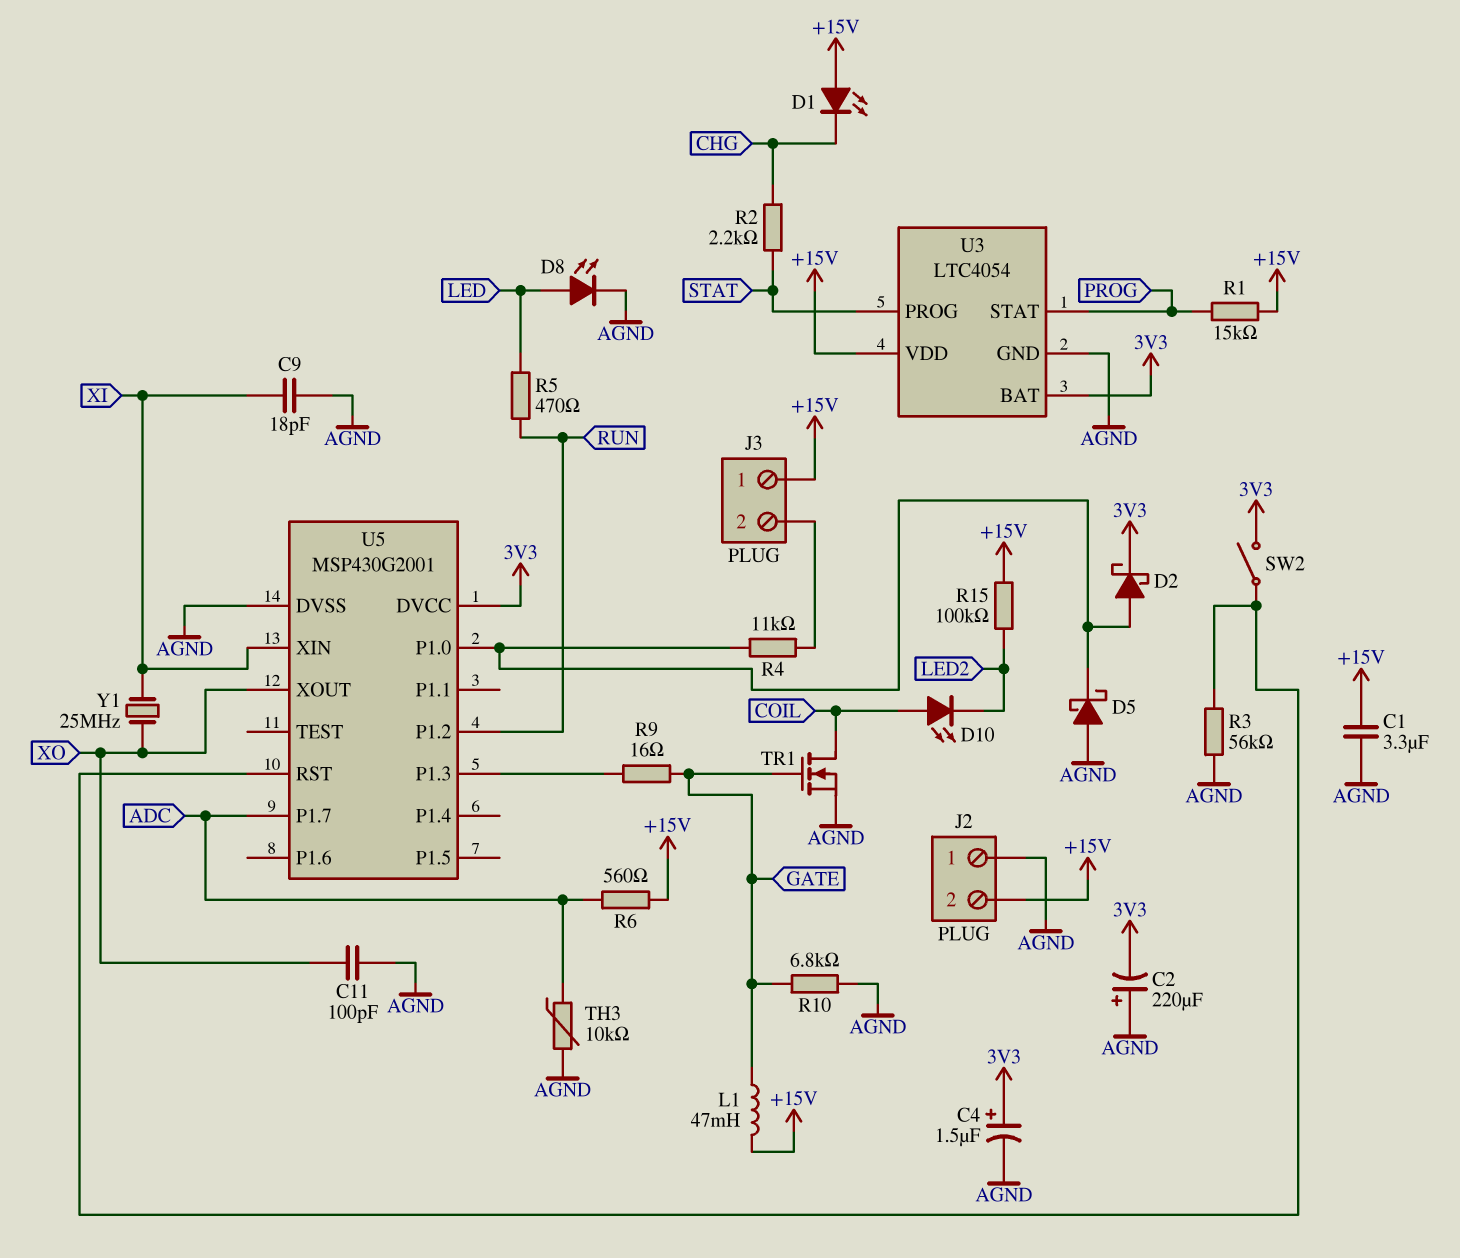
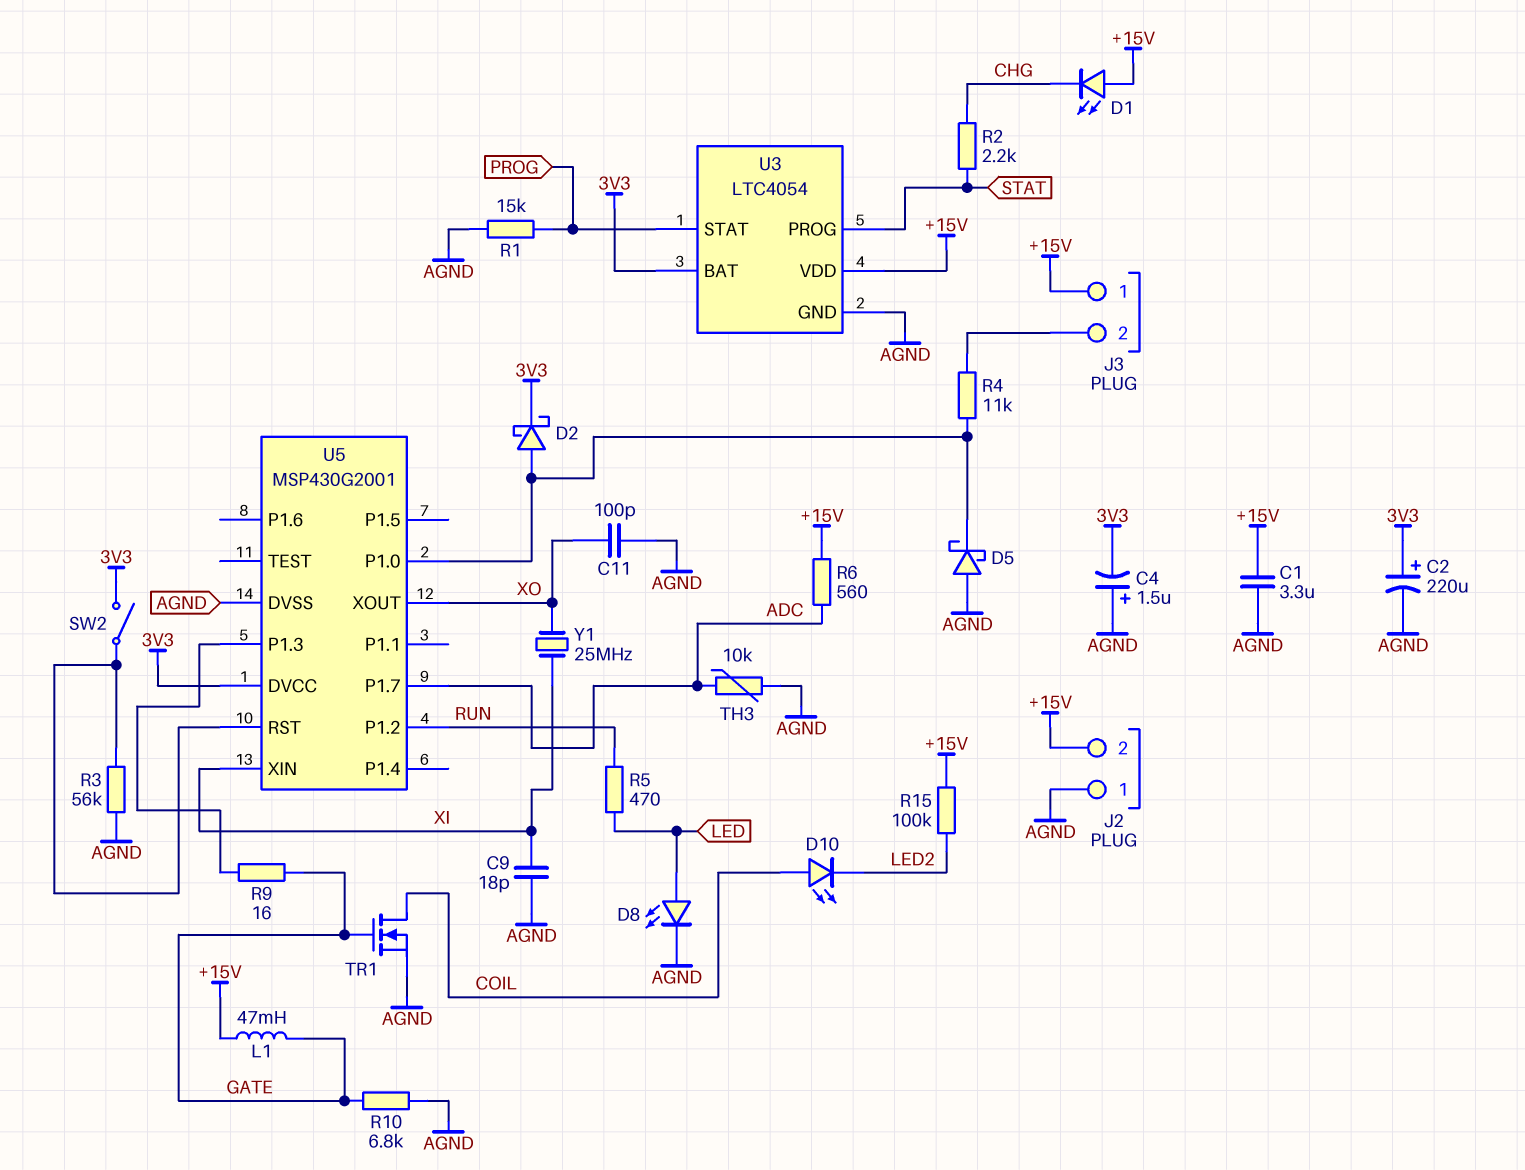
C2: 220uF (plus AGND, minus 3V3) -> 220uF (plus 3V3, minus AGND)
C4: 1.5uF (plus 3V3, minus AGND) -> 1.5uF (plus AGND, minus 3V3)
R1: 15k (+15V, PROG) -> 15k (AGND, PROG)

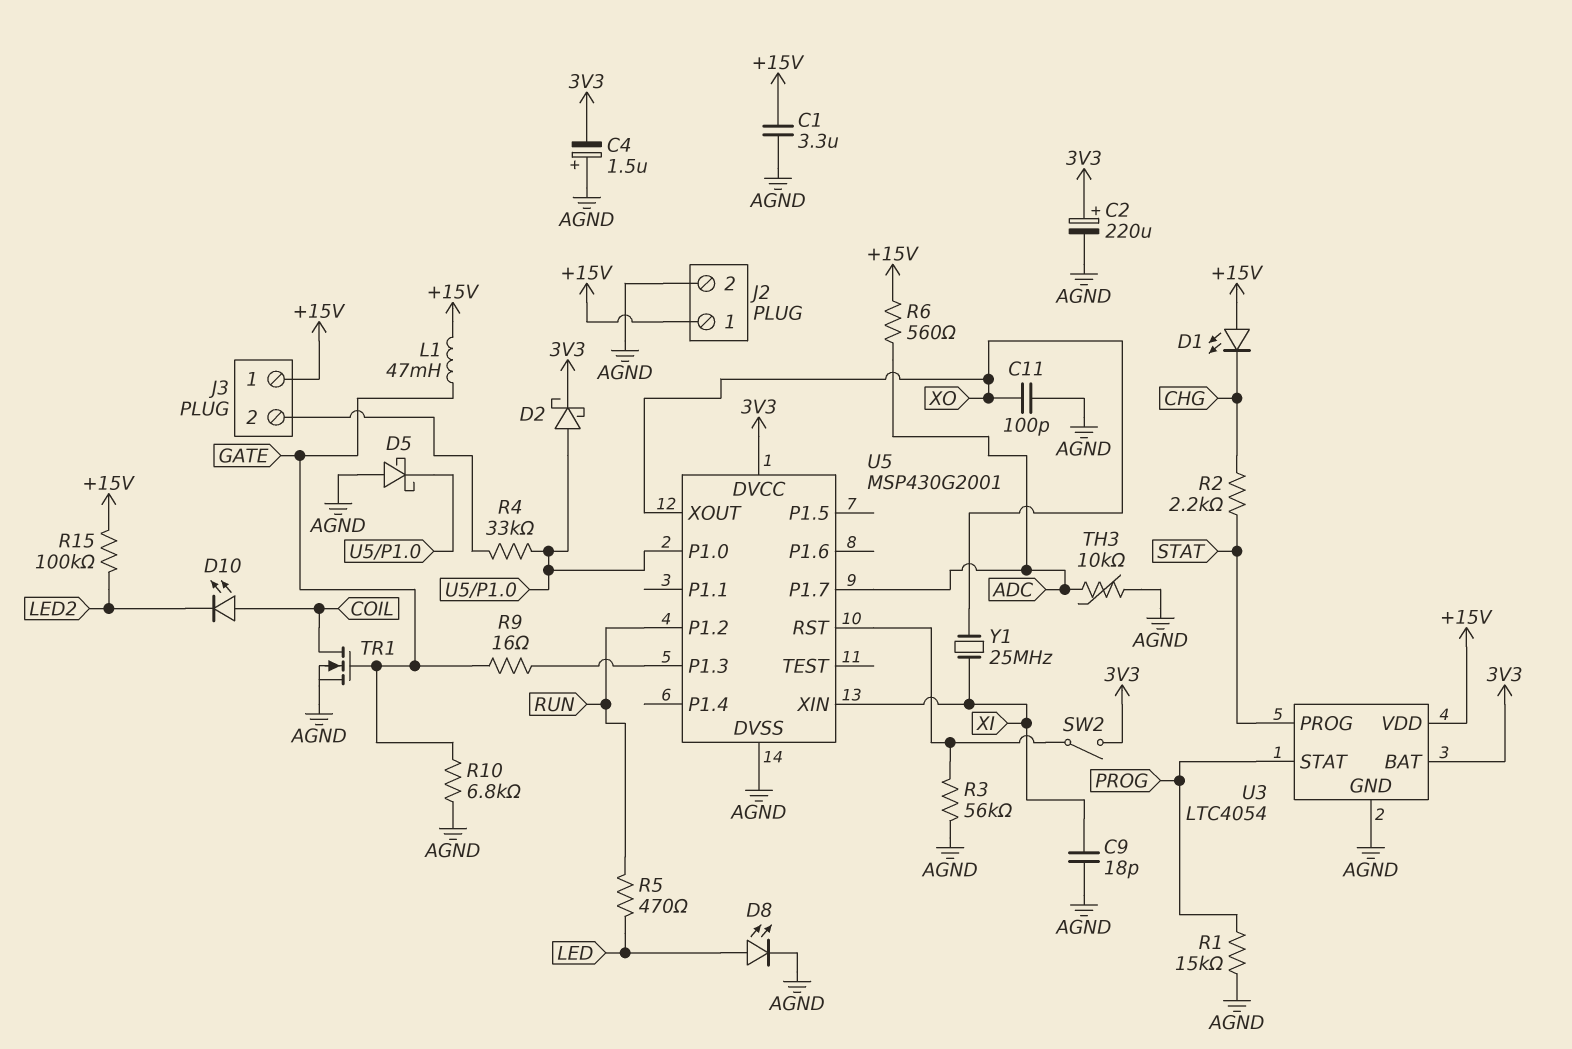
J2 pin 1: AGND -> +15V
J2 pin 2: +15V -> AGND
R4: 11k (J3/2, U5/P1.0) -> 33k (J3/2, U5/P1.0)

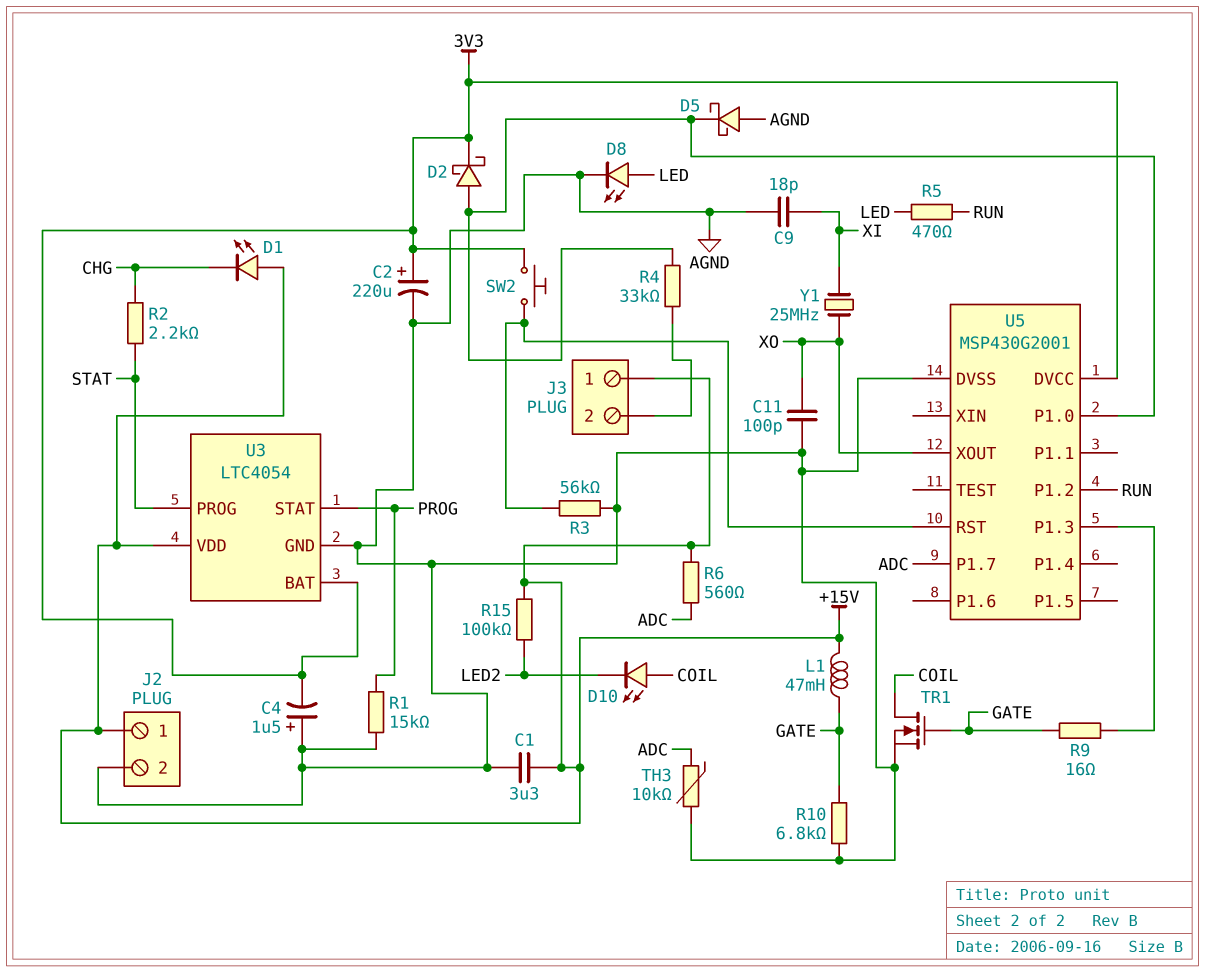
SW2: switch (3V3, U5/RST) -> button (3V3, U5/RST)
U5 pin XIN: XI -> none

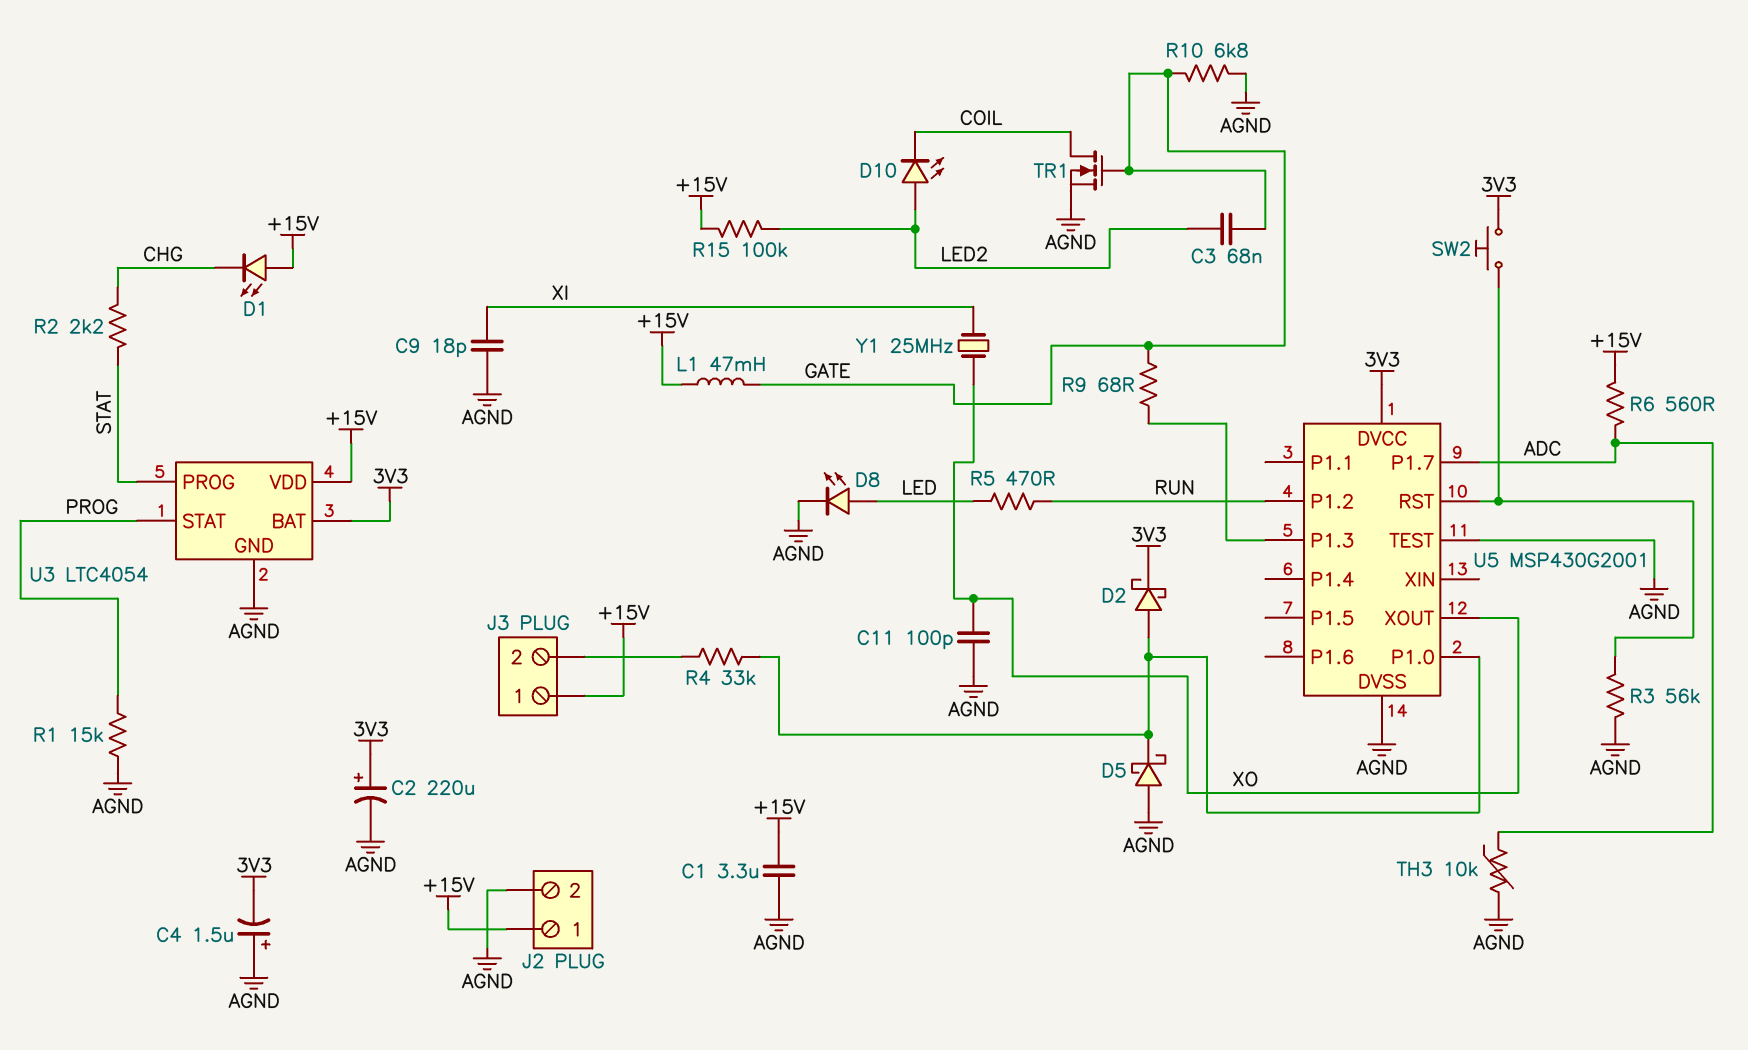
C3: none -> 68nF (GATE, LED2)
D10: LED (A COIL, K LED2) -> LED (A LED2, K COIL)
R9: 16 (GATE, U5/P1.3) -> 68 (GATE, U5/P1.3)
U5 pin TEST: none -> AGND

